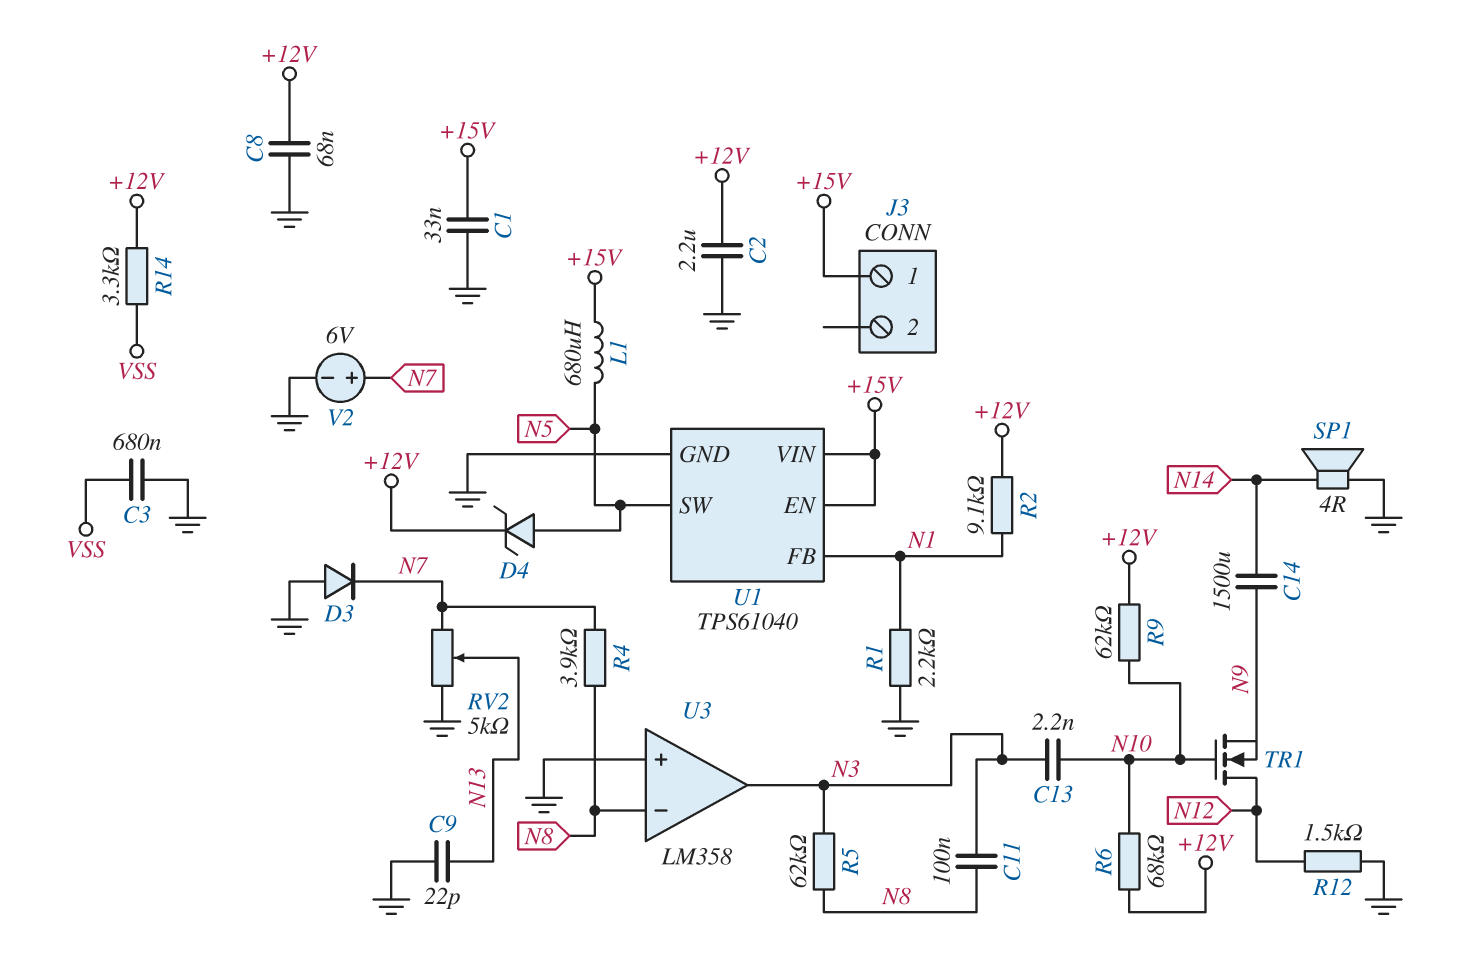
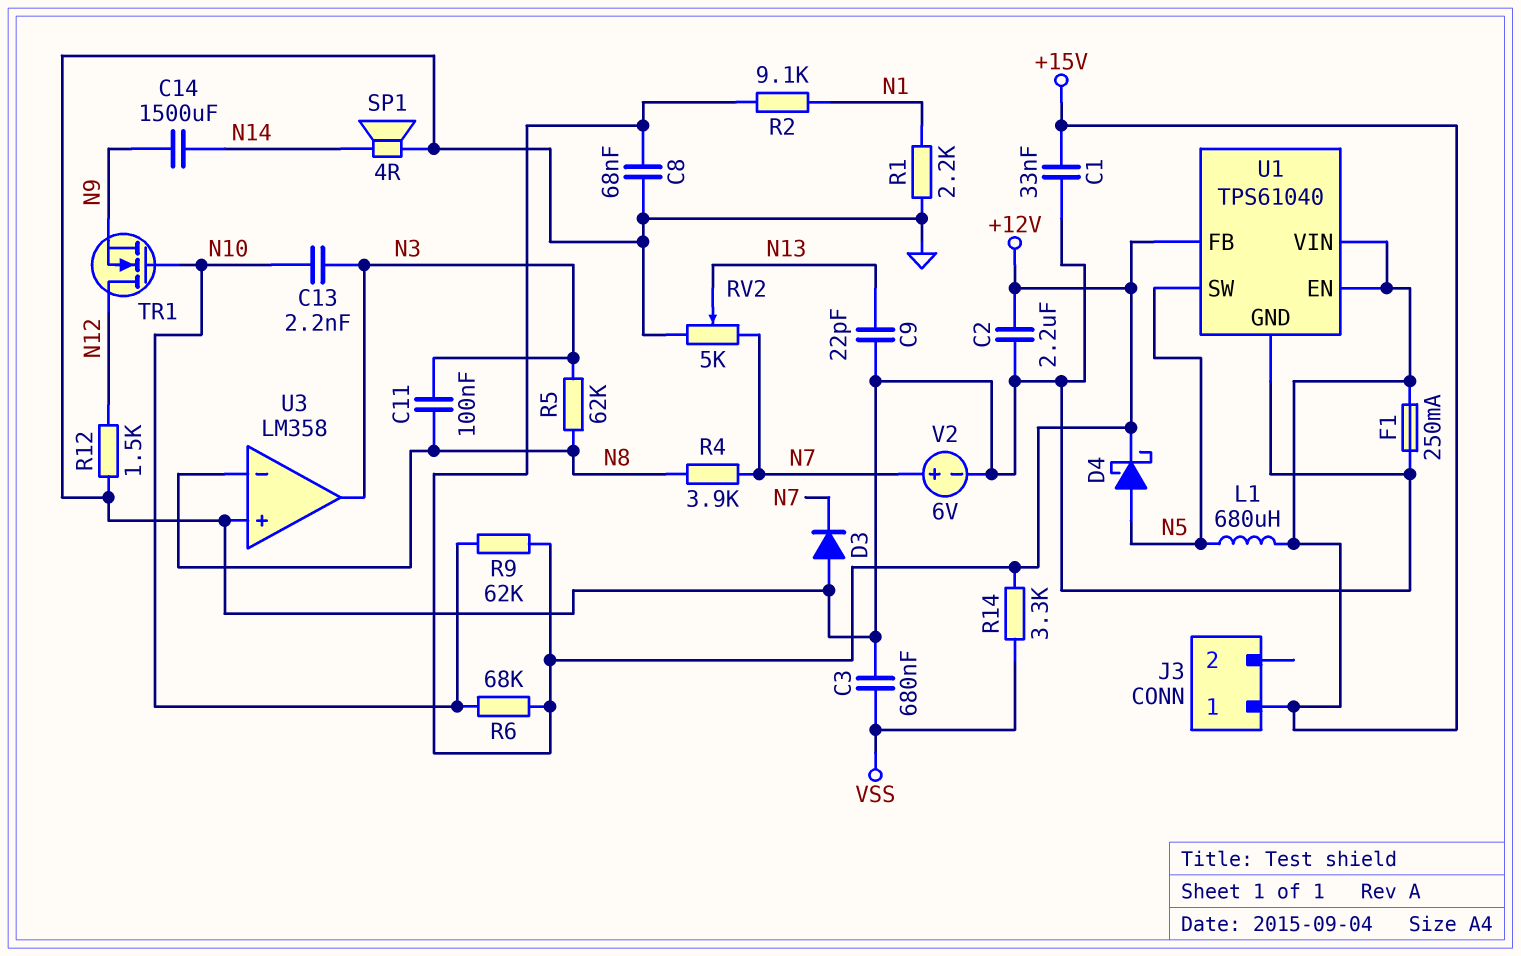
D4: zener (A N5, K +12V) -> schottky (A N5, K +12V)
F1: none -> 250mA (+15V, GND)
U1 pin FB: N1 -> +12V

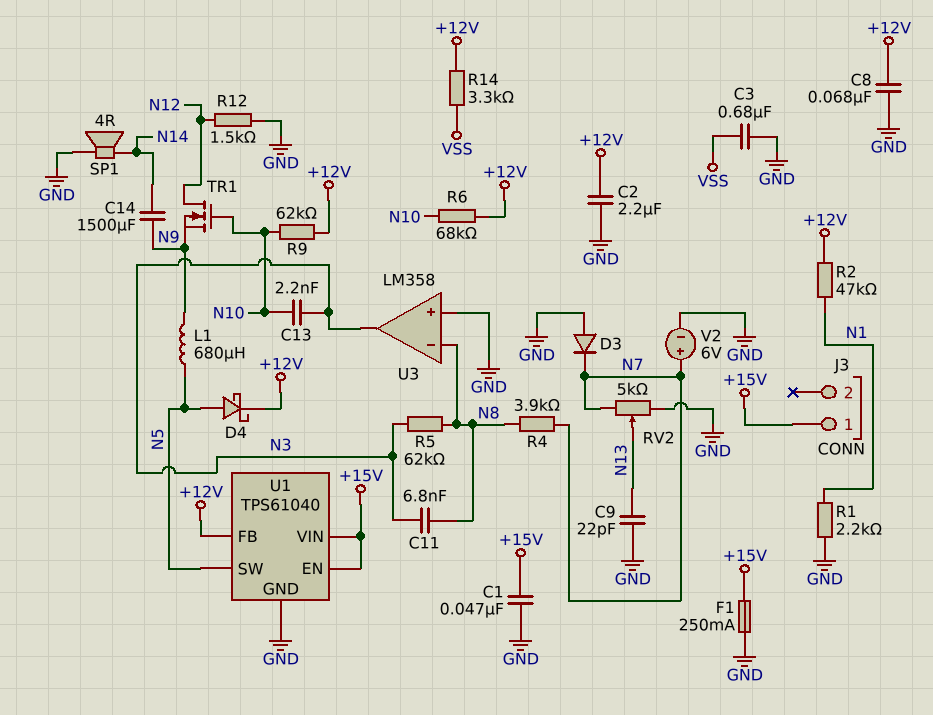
C1: 33nF (+15V, GND) -> 47nF (+15V, GND)
C11: 100nF (N3, N8) -> 6.8nF (N3, N8)
L1: 680uH (+15V, N5) -> 680uH (N5, N9)
R2: 9.1k (+12V, N1) -> 47k (+12V, N1)

